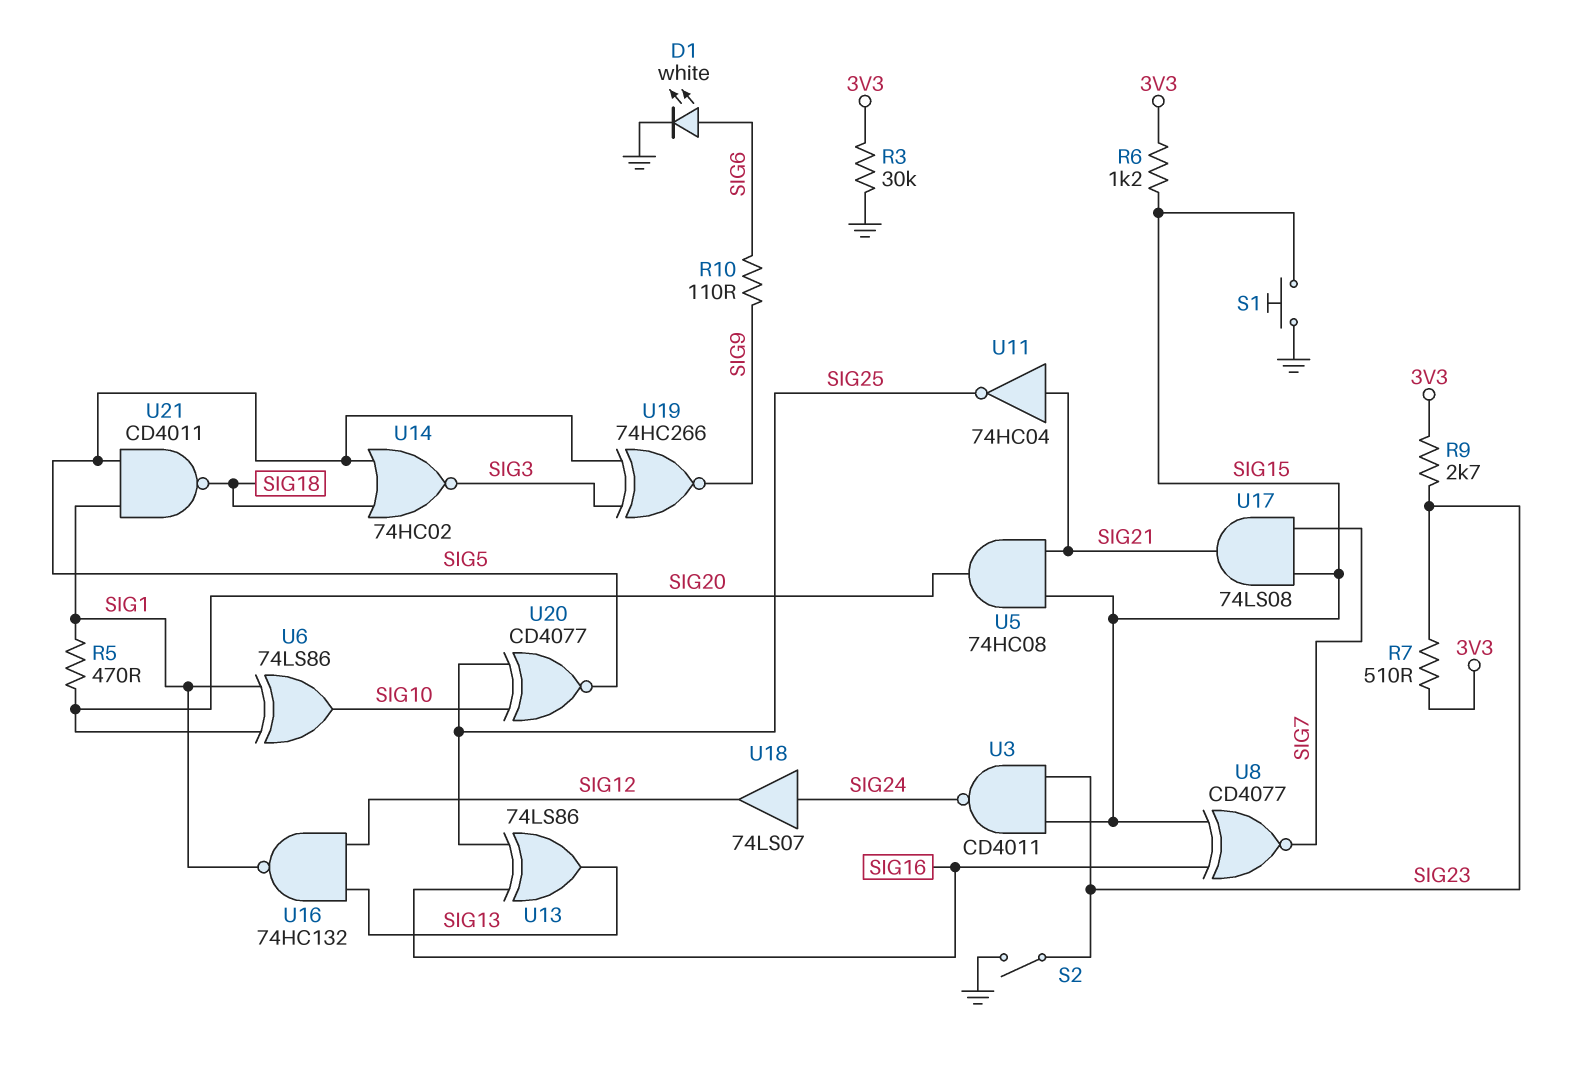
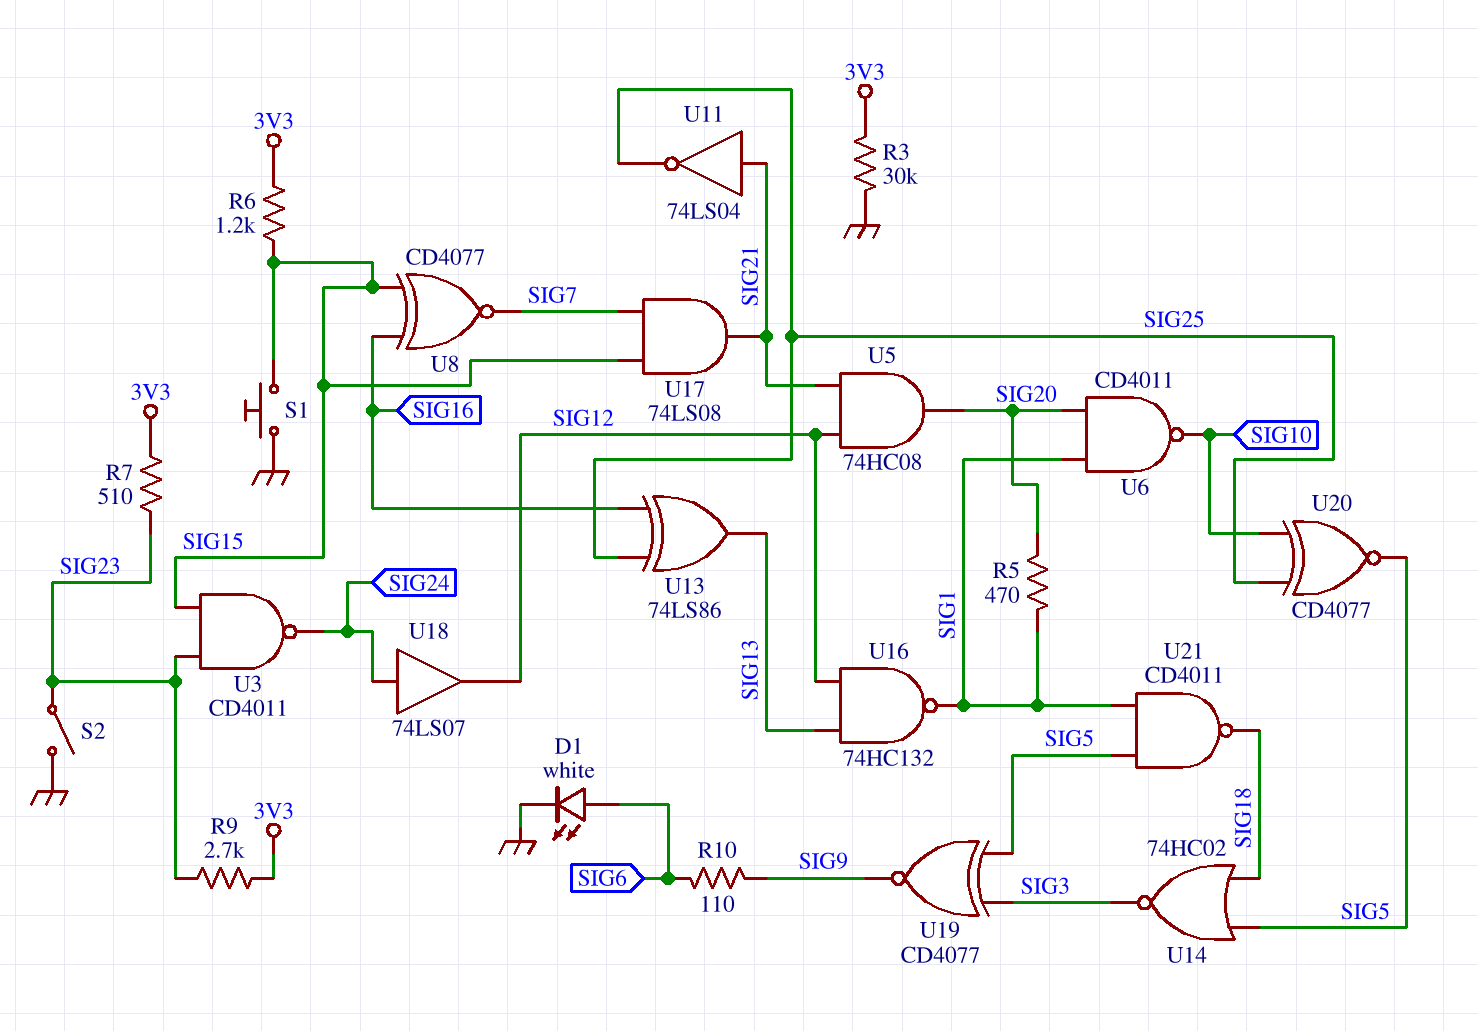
U5: AND 74HC08 (in SIG15, in SIG21, out SIG20) -> AND 74HC08 (in SIG12, in SIG21, out SIG20)
U6: XOR 74LS86 (in SIG1, in SIG20, out SIG10) -> NAND CD4011 (in SIG1, in SIG20, out SIG10)
U11: NOT 74HC04 (in SIG21, out SIG25) -> NOT 74LS04 (in SIG21, out SIG25)
U19: XNOR 74HC266 (in SIG3, in SIG5, out SIG9) -> XNOR CD4077 (in SIG3, in SIG5, out SIG9)

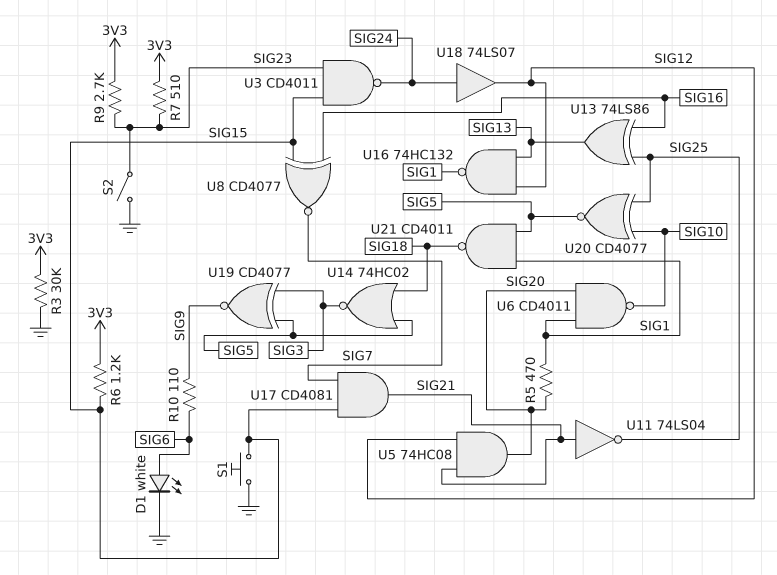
U17: AND 74LS08 (in SIG7, in SIG15, out SIG21) -> AND CD4081 (in SIG7, in SIG15, out SIG21)

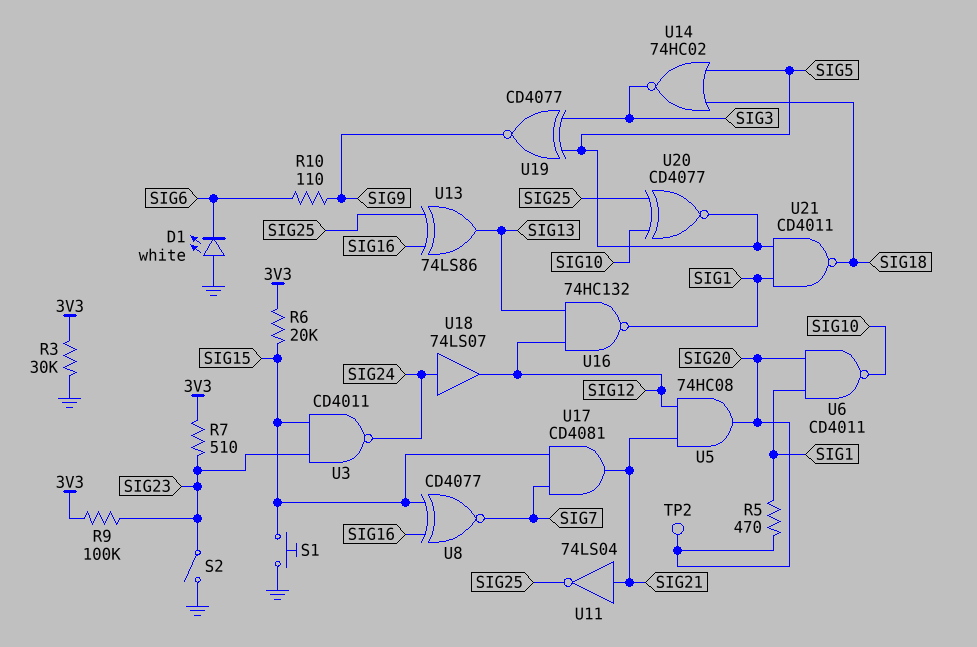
D1: LED white (A SIG6, K GND) -> LED white (A GND, K SIG6)
R6: 1.2k (3V3, SIG15) -> 20k (3V3, SIG15)
R9: 2.7k (3V3, SIG23) -> 100k (3V3, SIG23)
TP2: none -> test point (SIG20)

